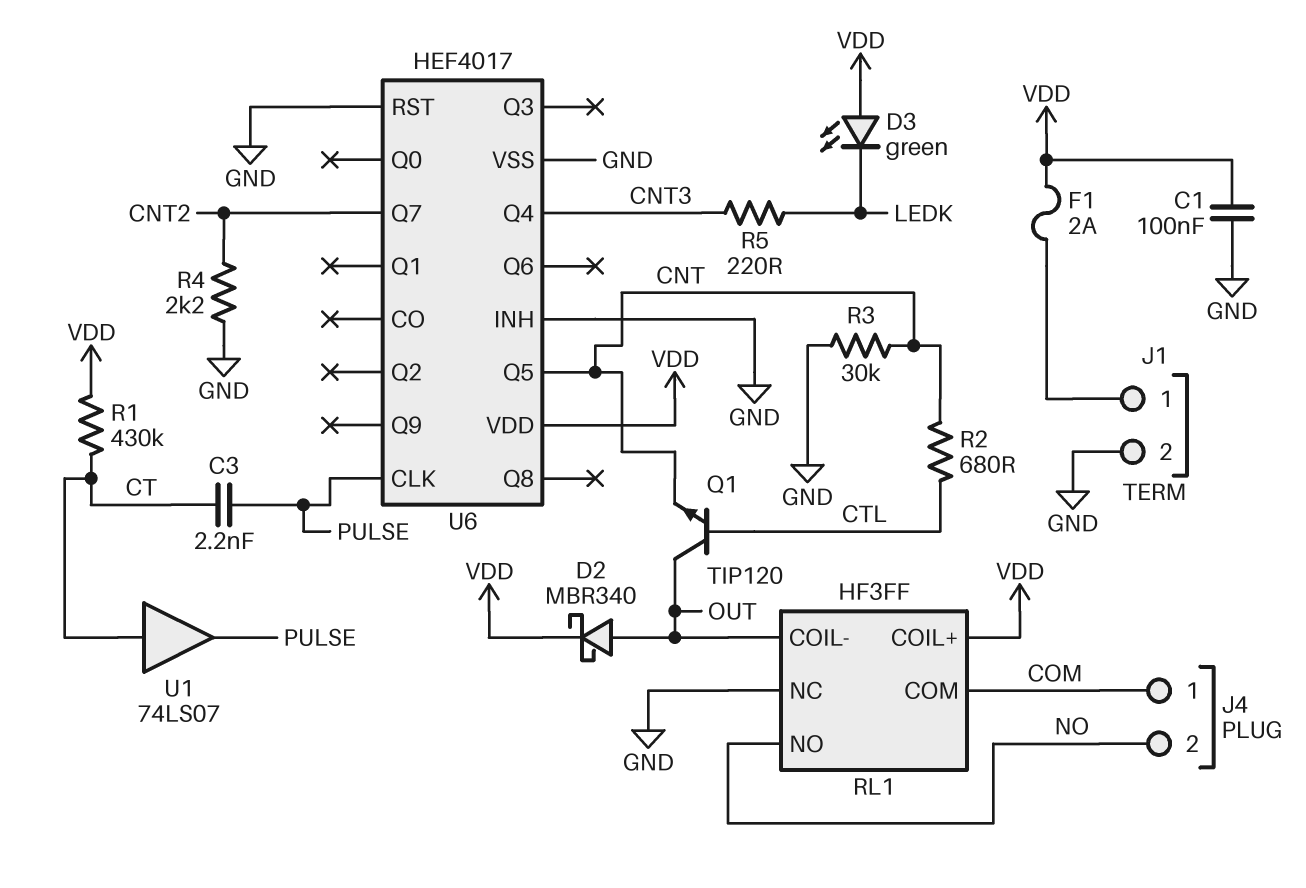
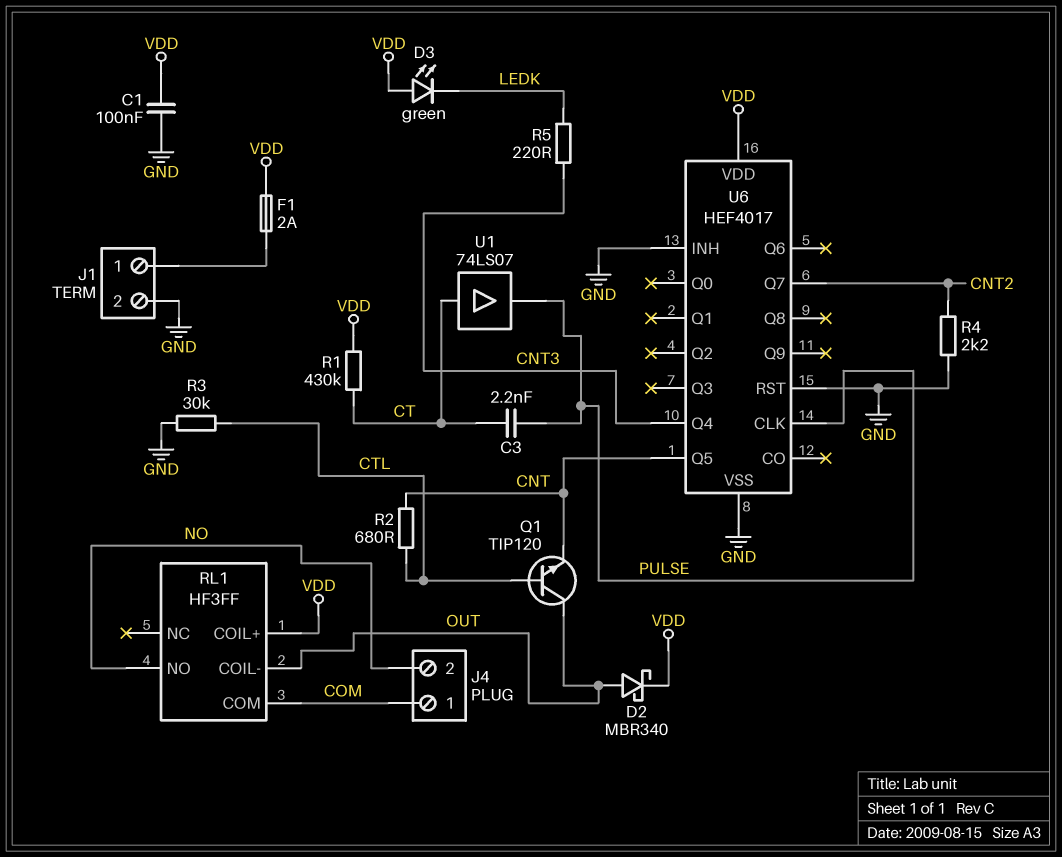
R3: 30k (CNT, GND) -> 30k (CTL, GND)
RL1 pin NC: GND -> none

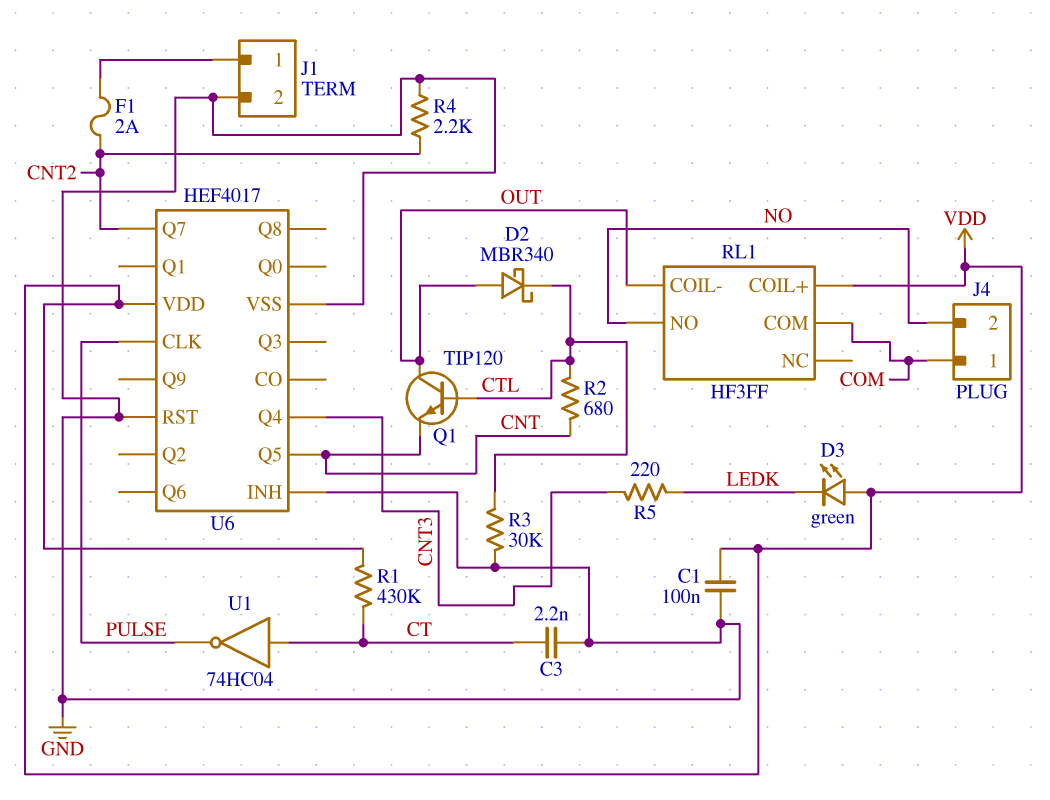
C3: 2.2nF (CT, PULSE) -> 2.2nF (CT, GND)
D2: schottky MBR340 (A OUT, K VDD) -> schottky MBR340 (A OUT, K CTL)
F1: 2A (J1/1, VDD) -> 2A (CNT2, J1/1)
U1: buffer 74LS07 (in CT, out PULSE) -> NOT 74HC04 (in CT, out PULSE)

